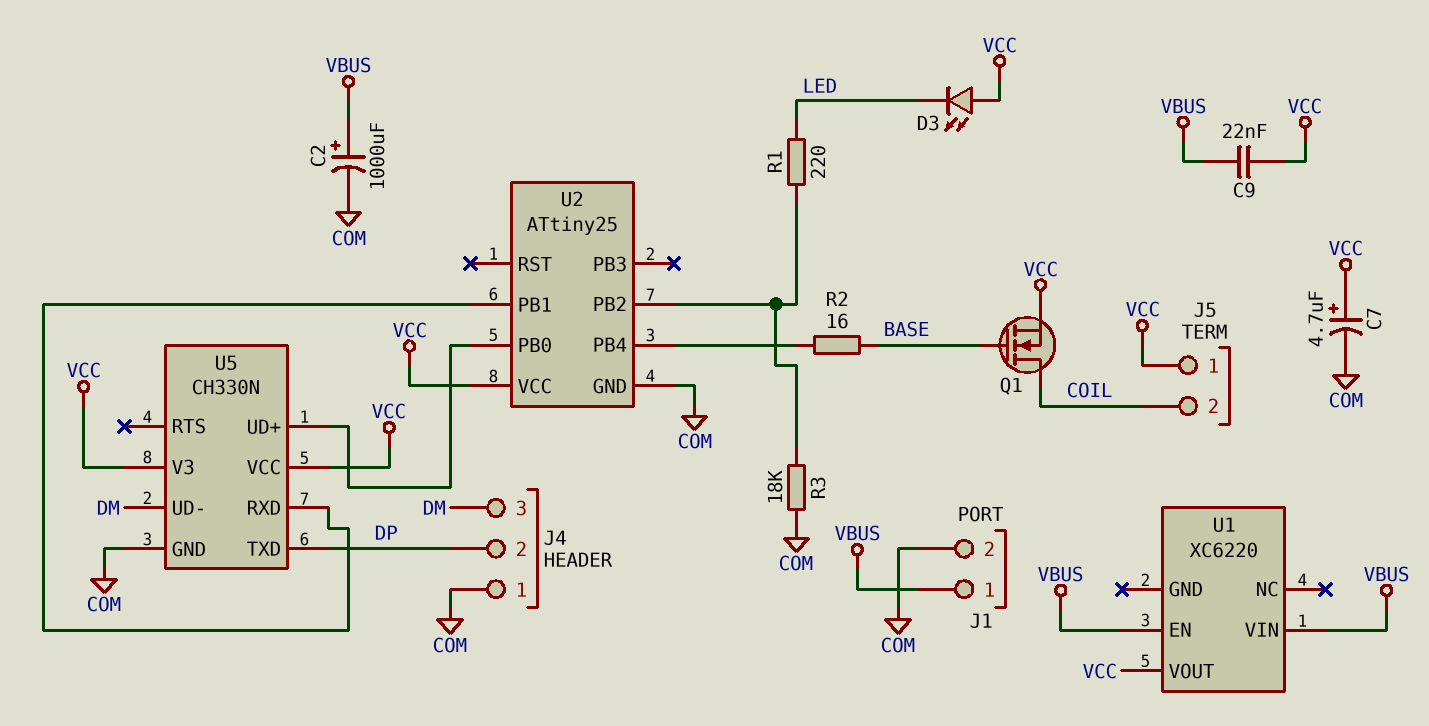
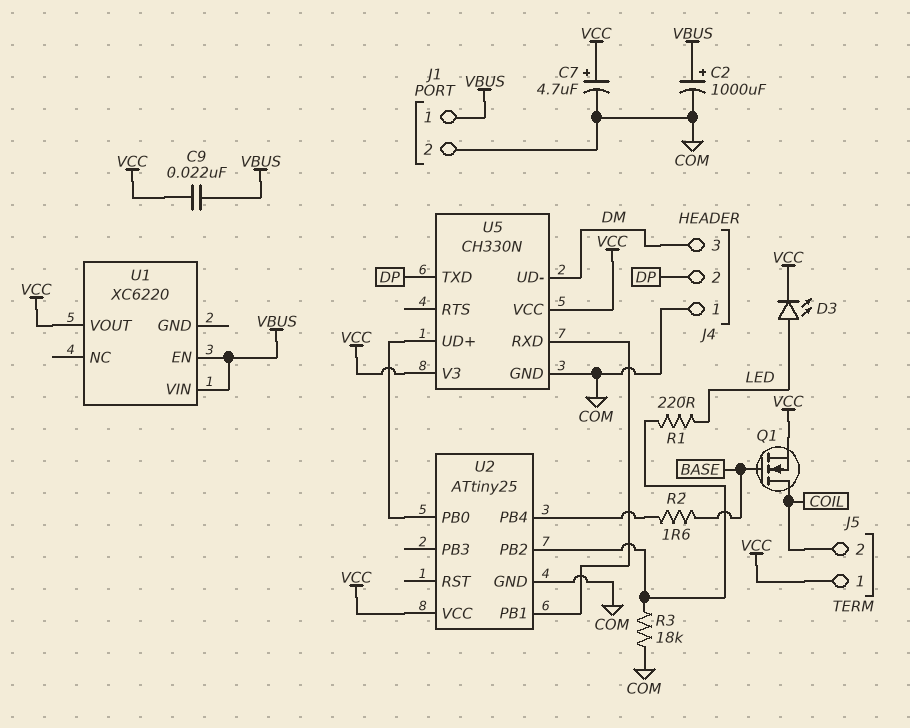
D3: LED (A VCC, K LED) -> LED (A LED, K VCC)
R2: 16 (BASE, U2/PB4) -> 1.6 (BASE, U2/PB4)

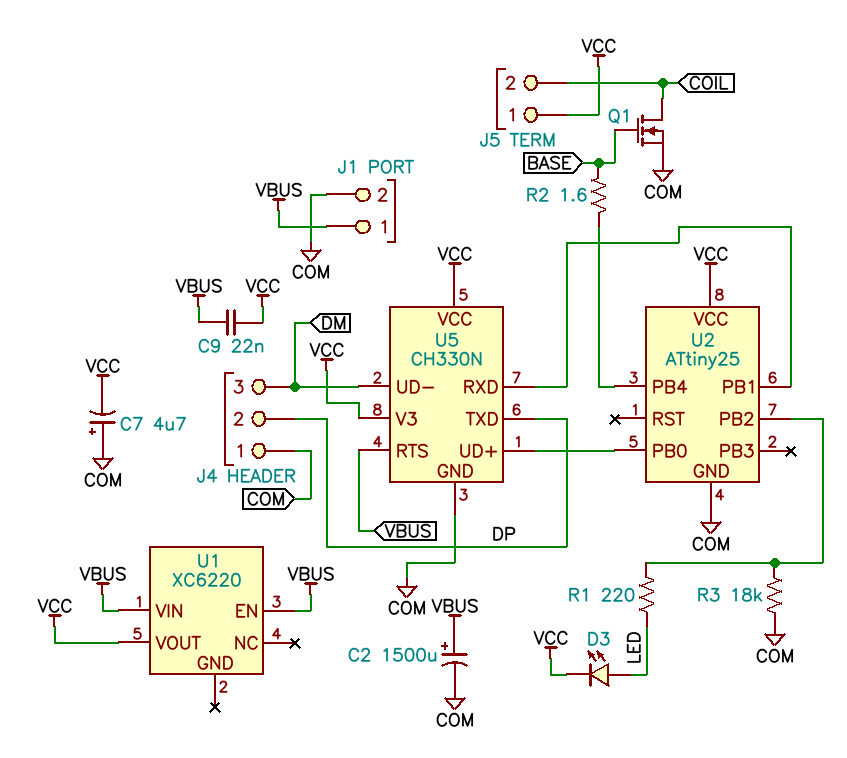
C2: 1000uF (plus VBUS, minus COM) -> 1500uF (plus VBUS, minus COM)
C7: 4.7uF (plus VCC, minus COM) -> 4.7uF (plus COM, minus VCC)
Q1: NMOS (G BASE, D COIL, S VCC) -> NMOS (G BASE, D COIL, S COM)
U5 pin RTS: none -> VBUS

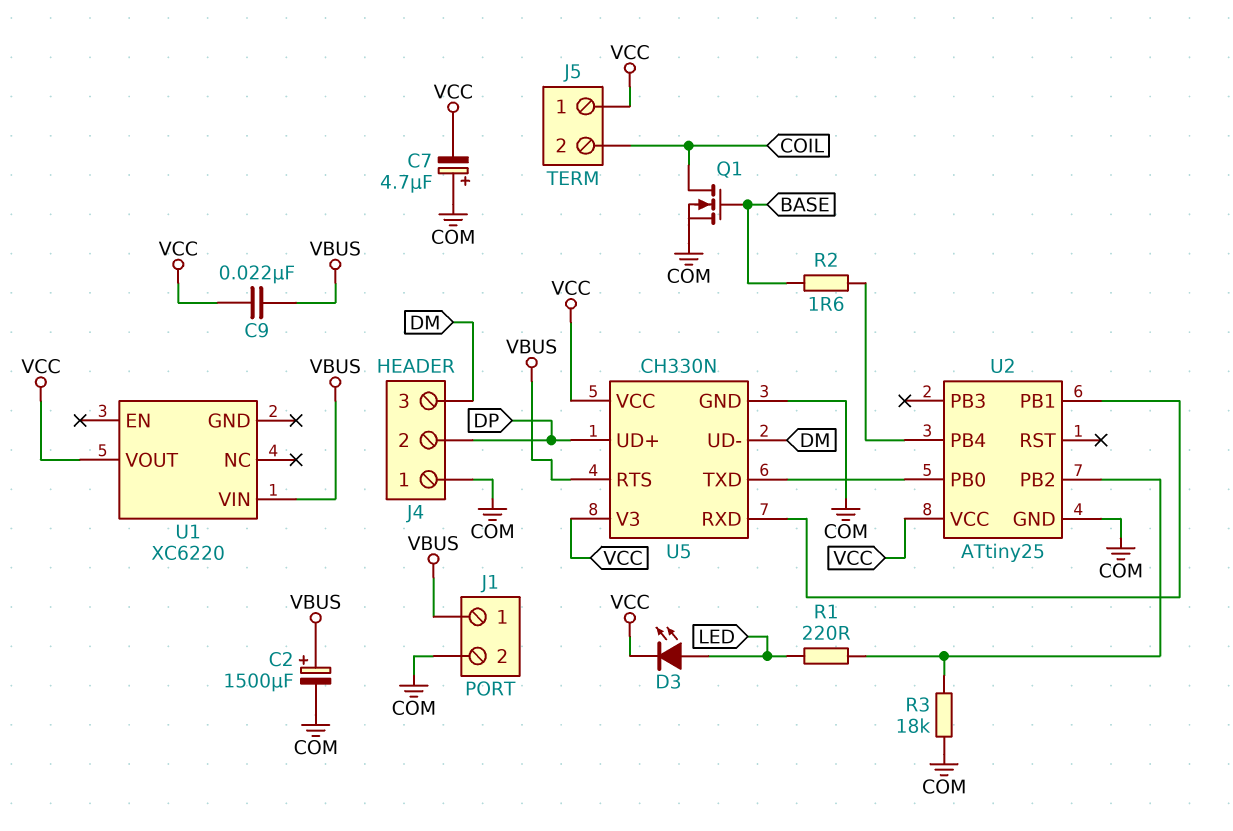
U1 pin EN: VBUS -> none
U5 pin TXD: DP -> U2/PB0
U5 pin UD+: U2/PB0 -> DP

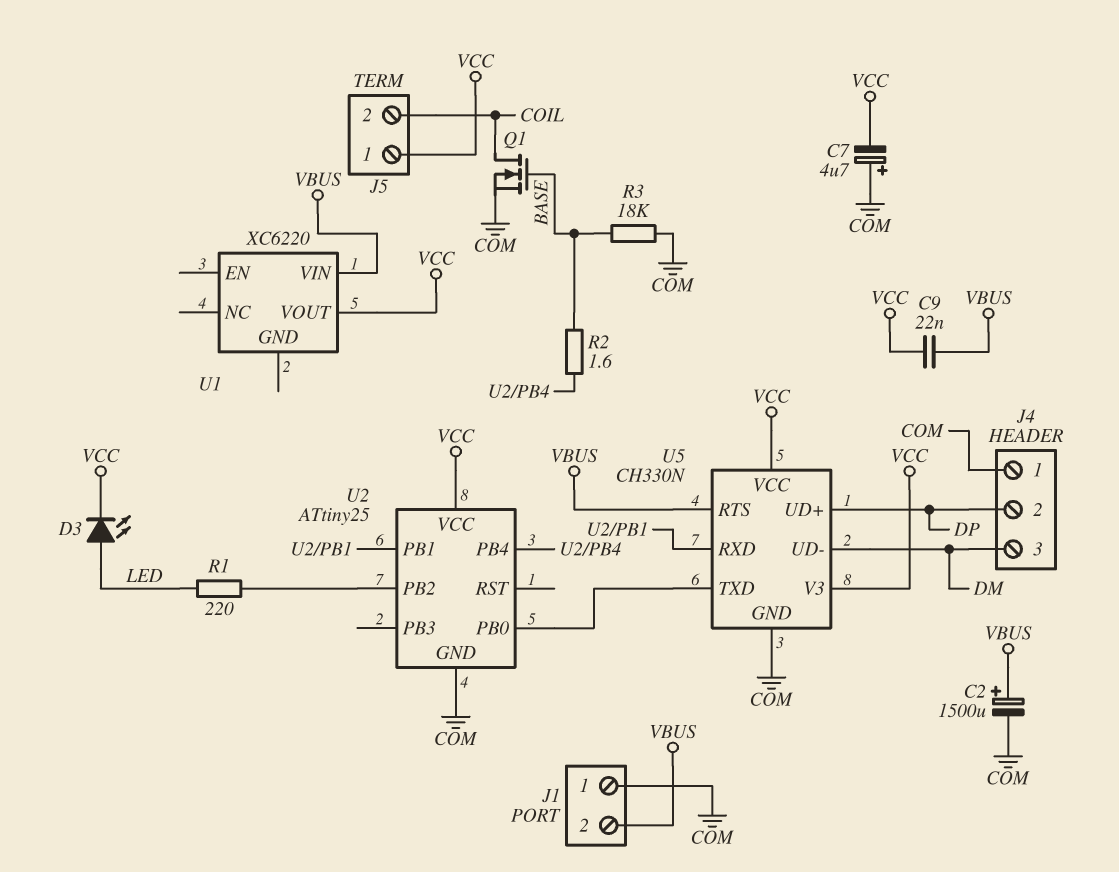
J1 pin 1: VBUS -> COM
J1 pin 2: COM -> VBUS
R3: 18k (COM, U2/PB2) -> 18k (BASE, COM)

